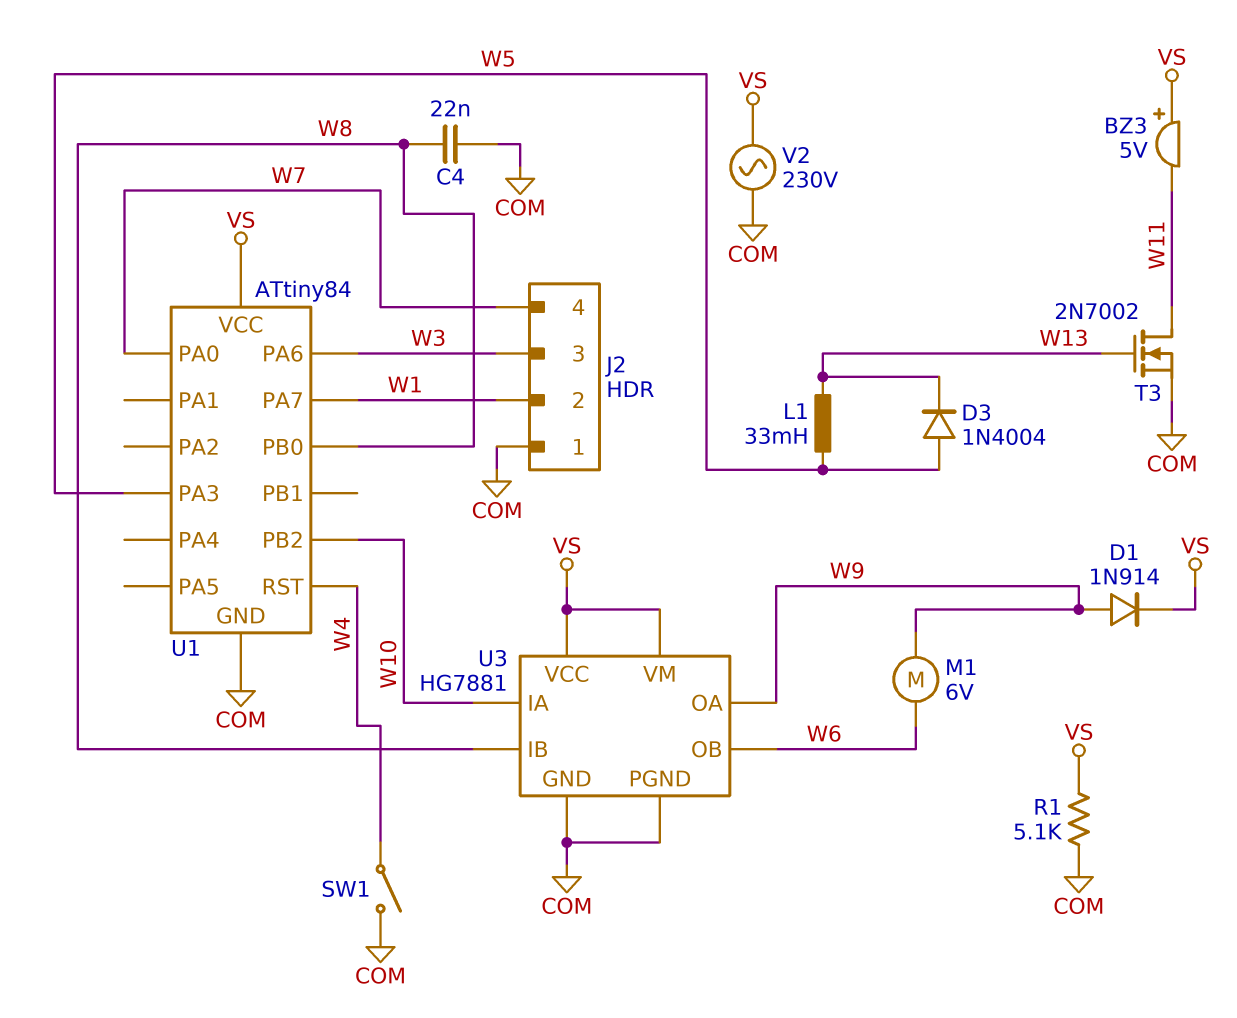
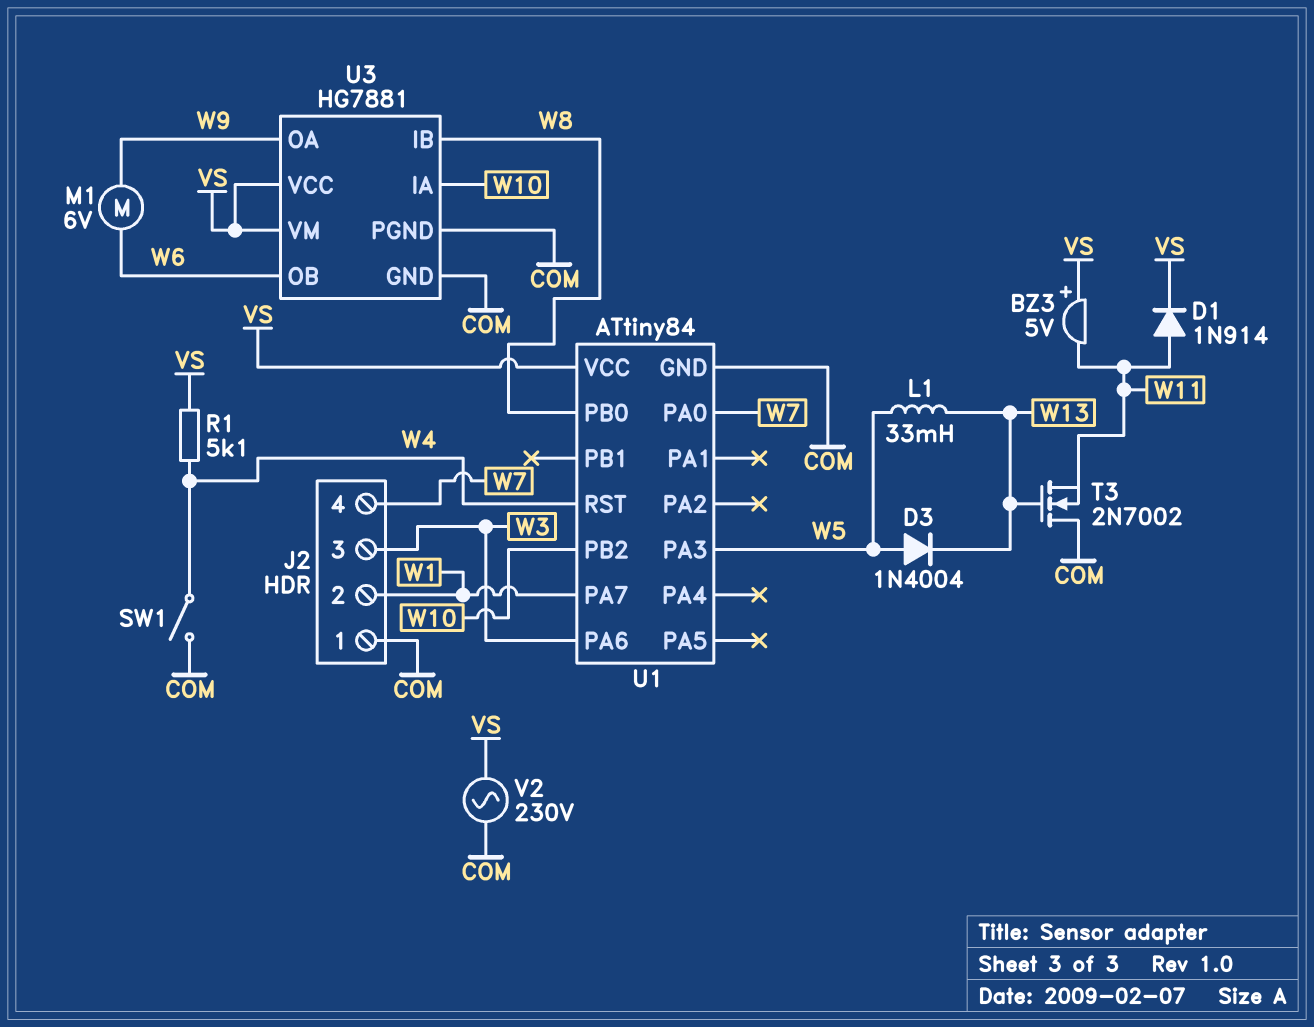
C4: 22nF (COM, W8) -> none
D1: diode 1N914 (A W9, K VS) -> diode 1N914 (A W11, K VS)
R1: 5.1k (COM, VS) -> 5.1k (VS, W4)
T3: NMOS 2N7002 (G W13, D W11, S COM) -> NMOS 2N7002 (G W13, D COM, S W11)

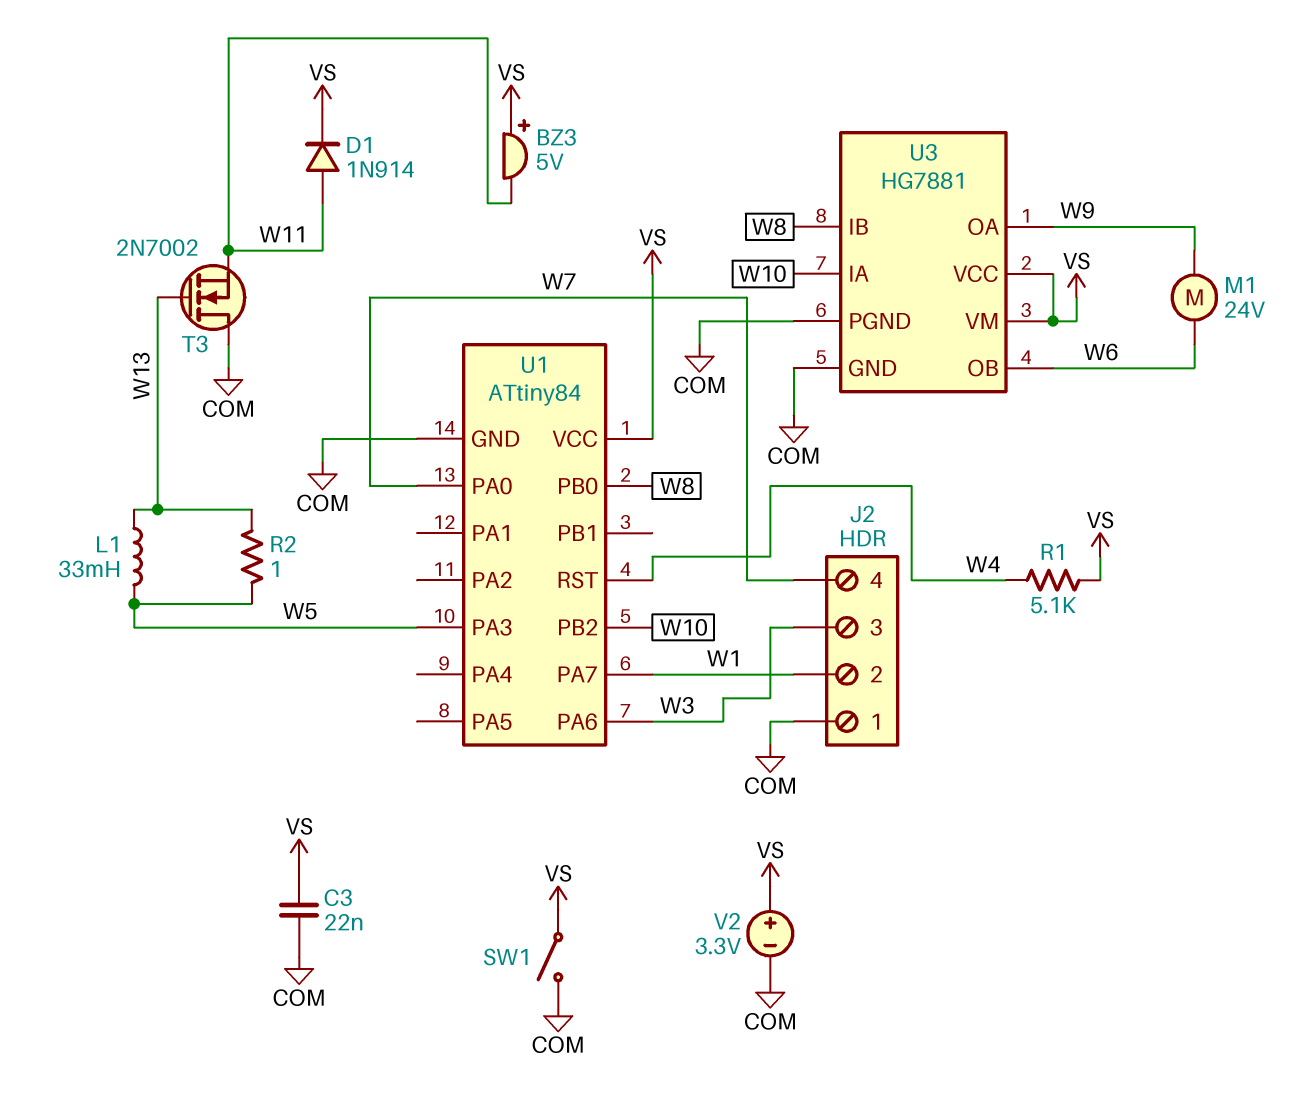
C3: none -> 22nF (COM, VS)
D3: diode 1N4004 (A W5, K W13) -> none
M1: motor 6V (W6, W9) -> motor 24V (W6, W9)
R2: none -> 1 (W5, W13)
SW1: switch (COM, W4) -> switch (COM, VS)
V2: AC 230V (COM, VS) -> 3.3V (plus VS, minus COM)

